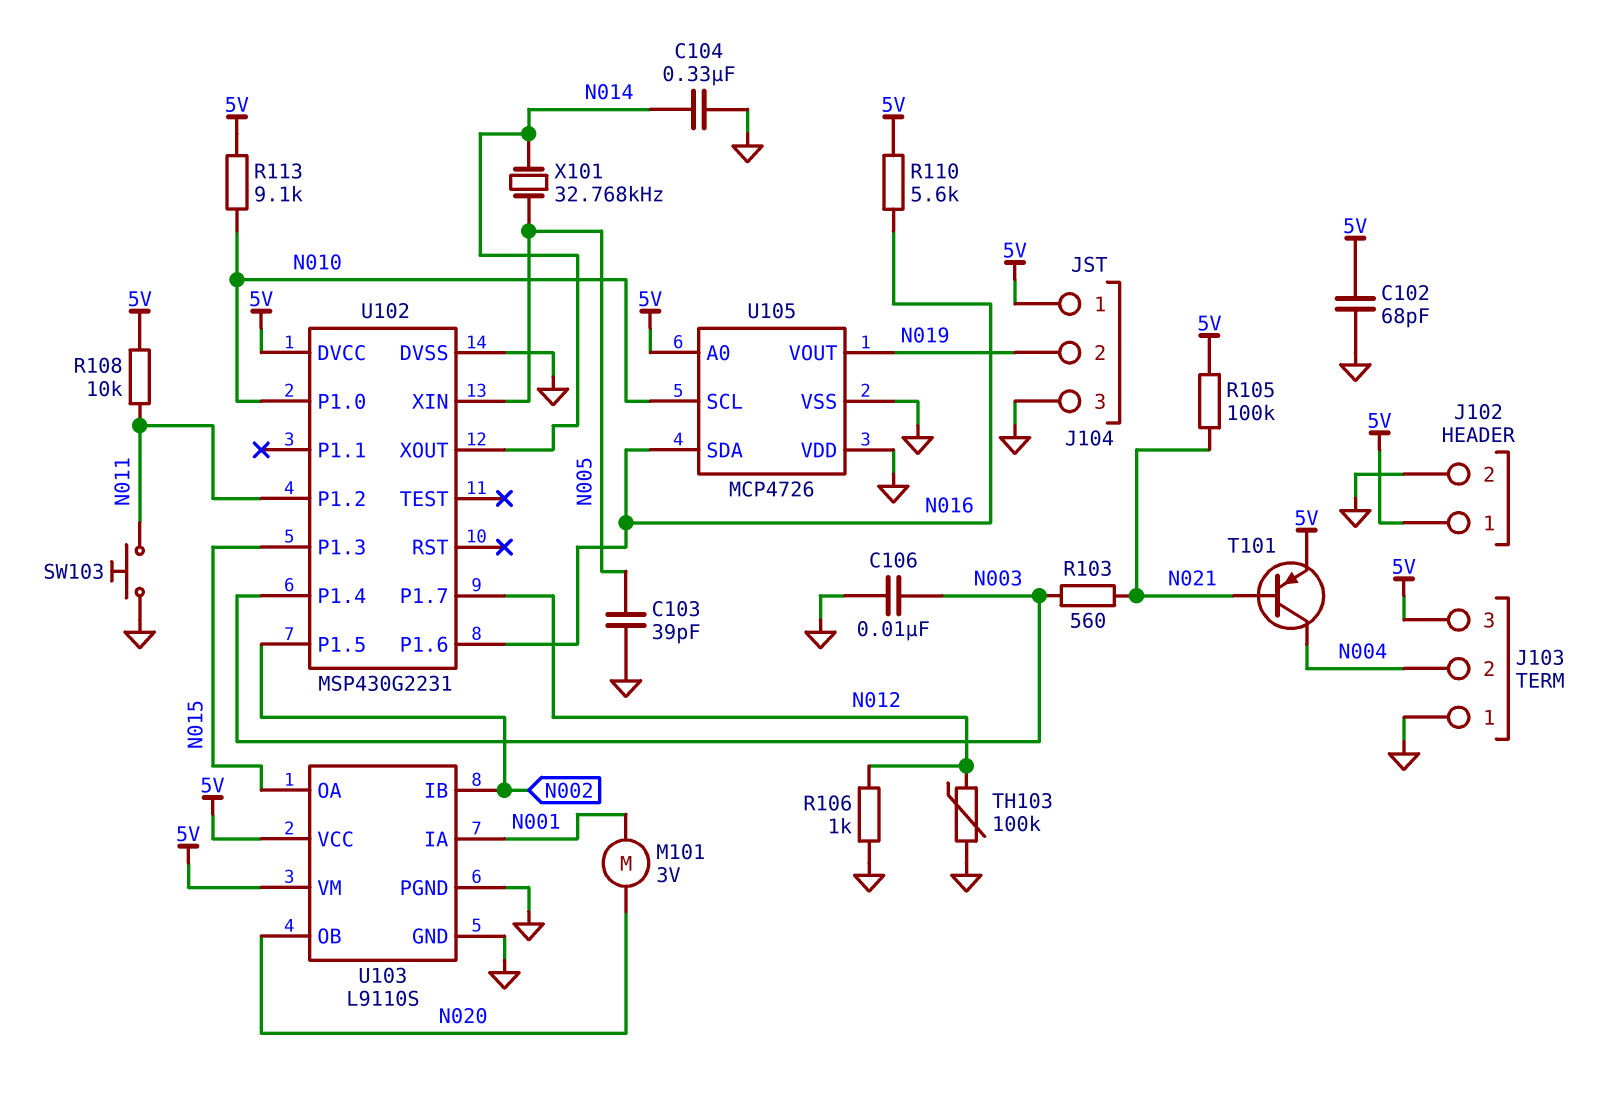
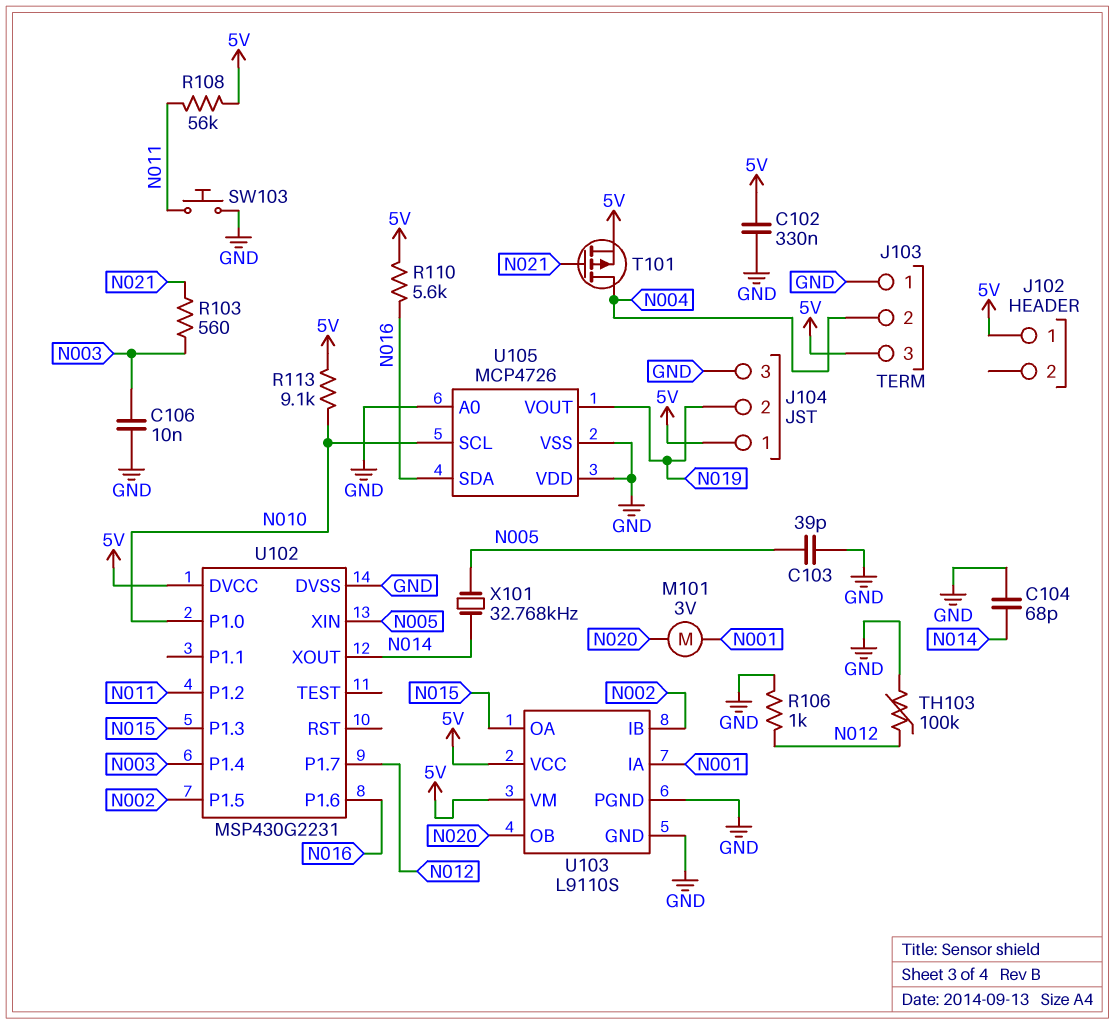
C102: 68pF (5V, GND) -> 330nF (5V, GND)
C104: 330nF (GND, N014) -> 68pF (GND, N014)
J102 pin 2: GND -> none
R105: 100k (5V, N021) -> none
R108: 10k (5V, N011) -> 56k (5V, N011)
T101: PNP (B N021, C N004, E 5V) -> PMOS (G N021, D N004, S 5V)
U105 pin A0: 5V -> GND

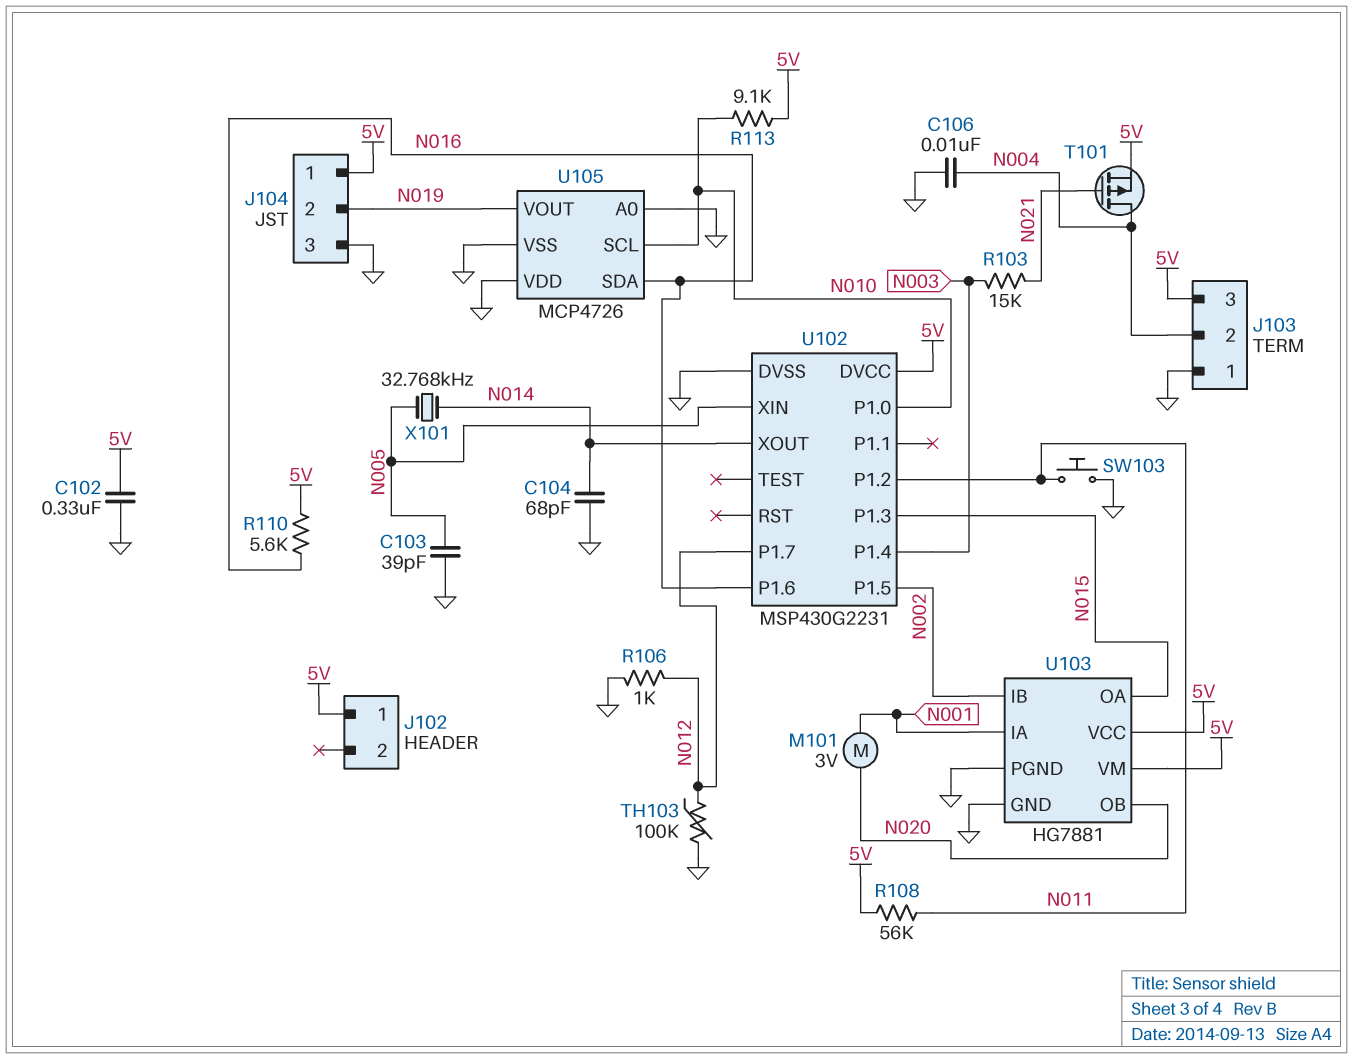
C106: 10nF (GND, N003) -> 10nF (GND, N004)
R103: 560 (N003, N021) -> 15k (N003, N021)
U103: L9110S -> HG7881

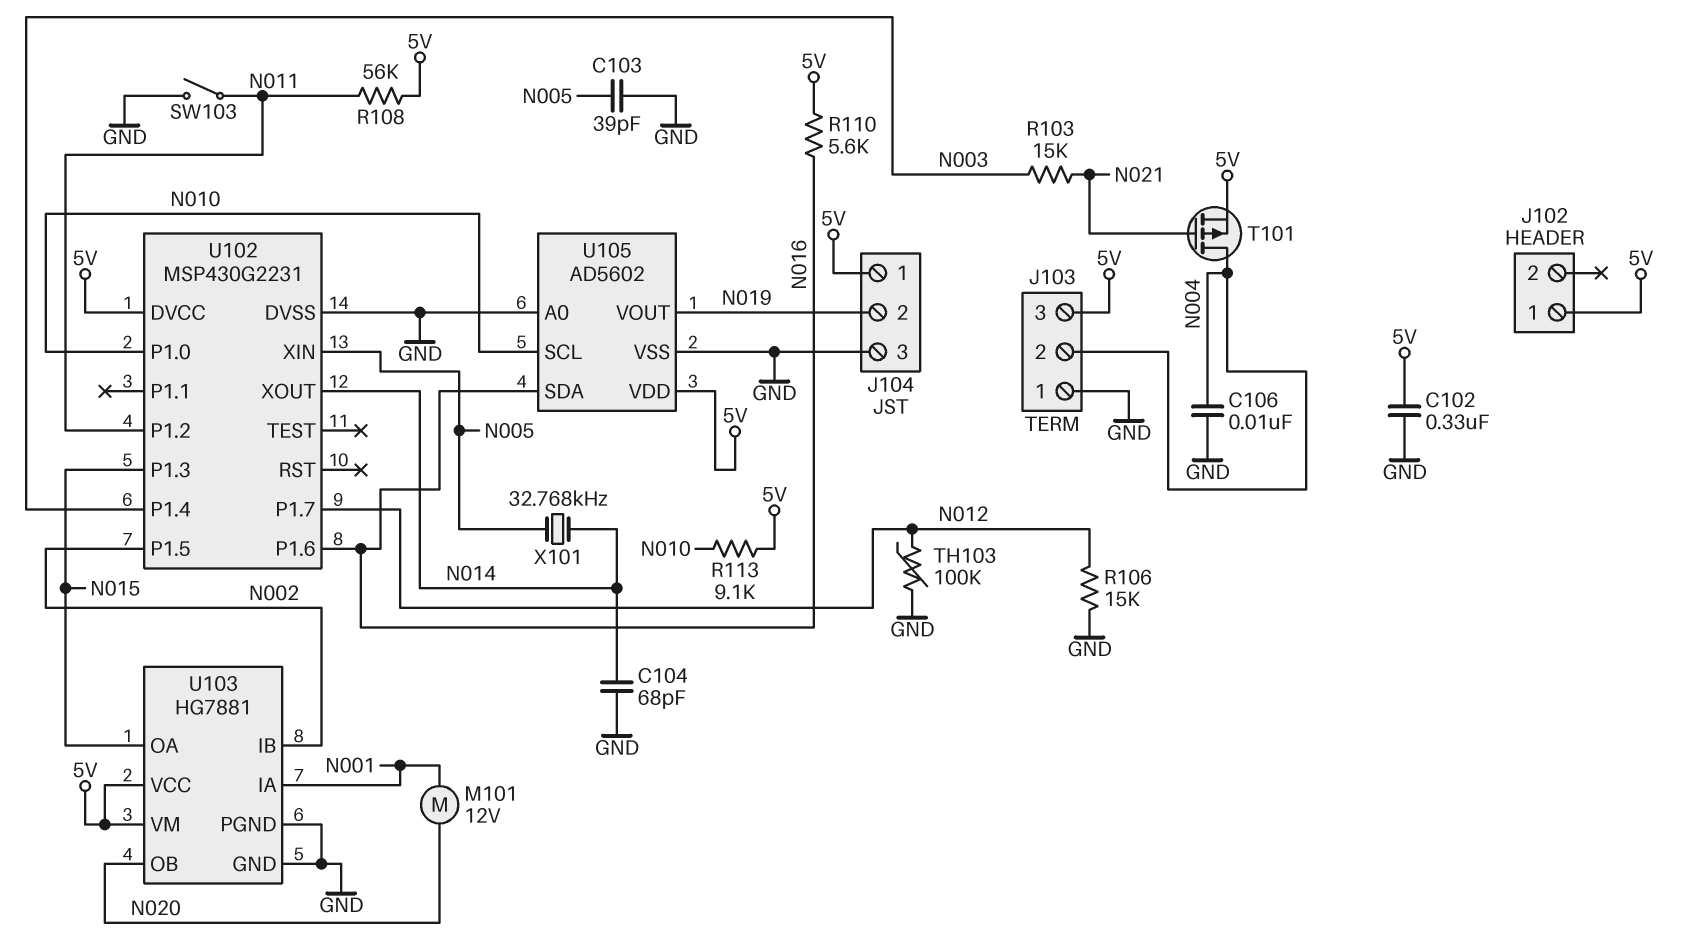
M101: motor 3V (N001, N020) -> motor 12V (N001, N020)
R106: 1k (GND, N012) -> 15k (GND, N012)
SW103: button (GND, N011) -> switch (GND, N011)
U105: MCP4726 -> AD5602
U105 pin VDD: GND -> 5V

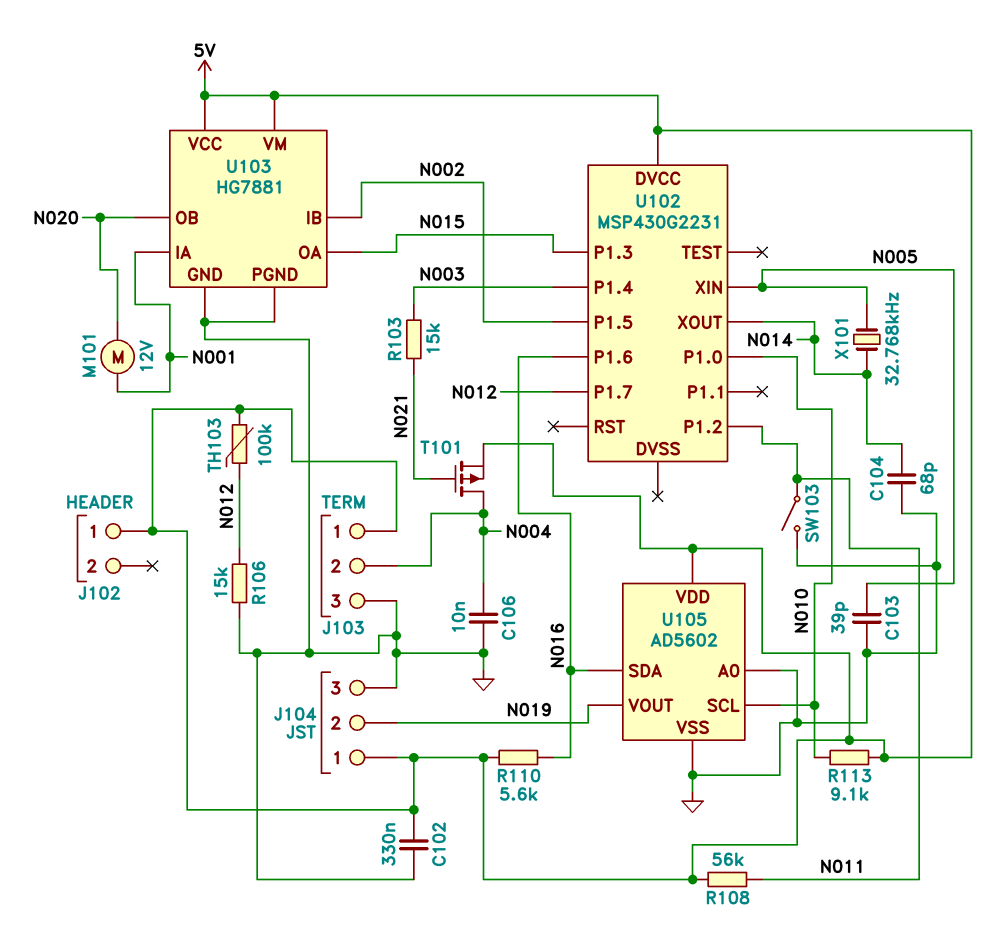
J103 pin 1: GND -> 5V
J103 pin 3: 5V -> GND
TH103: 100k (GND, N012) -> 100k (5V, N012)
U102 pin DVSS: GND -> none

